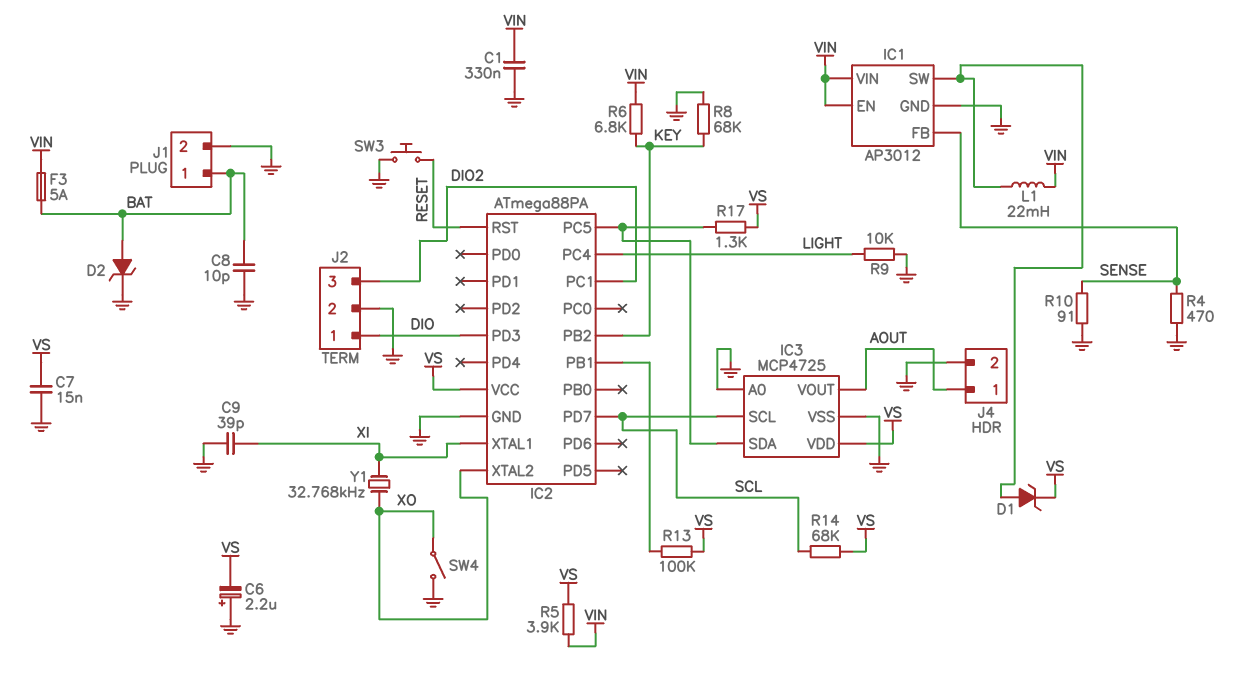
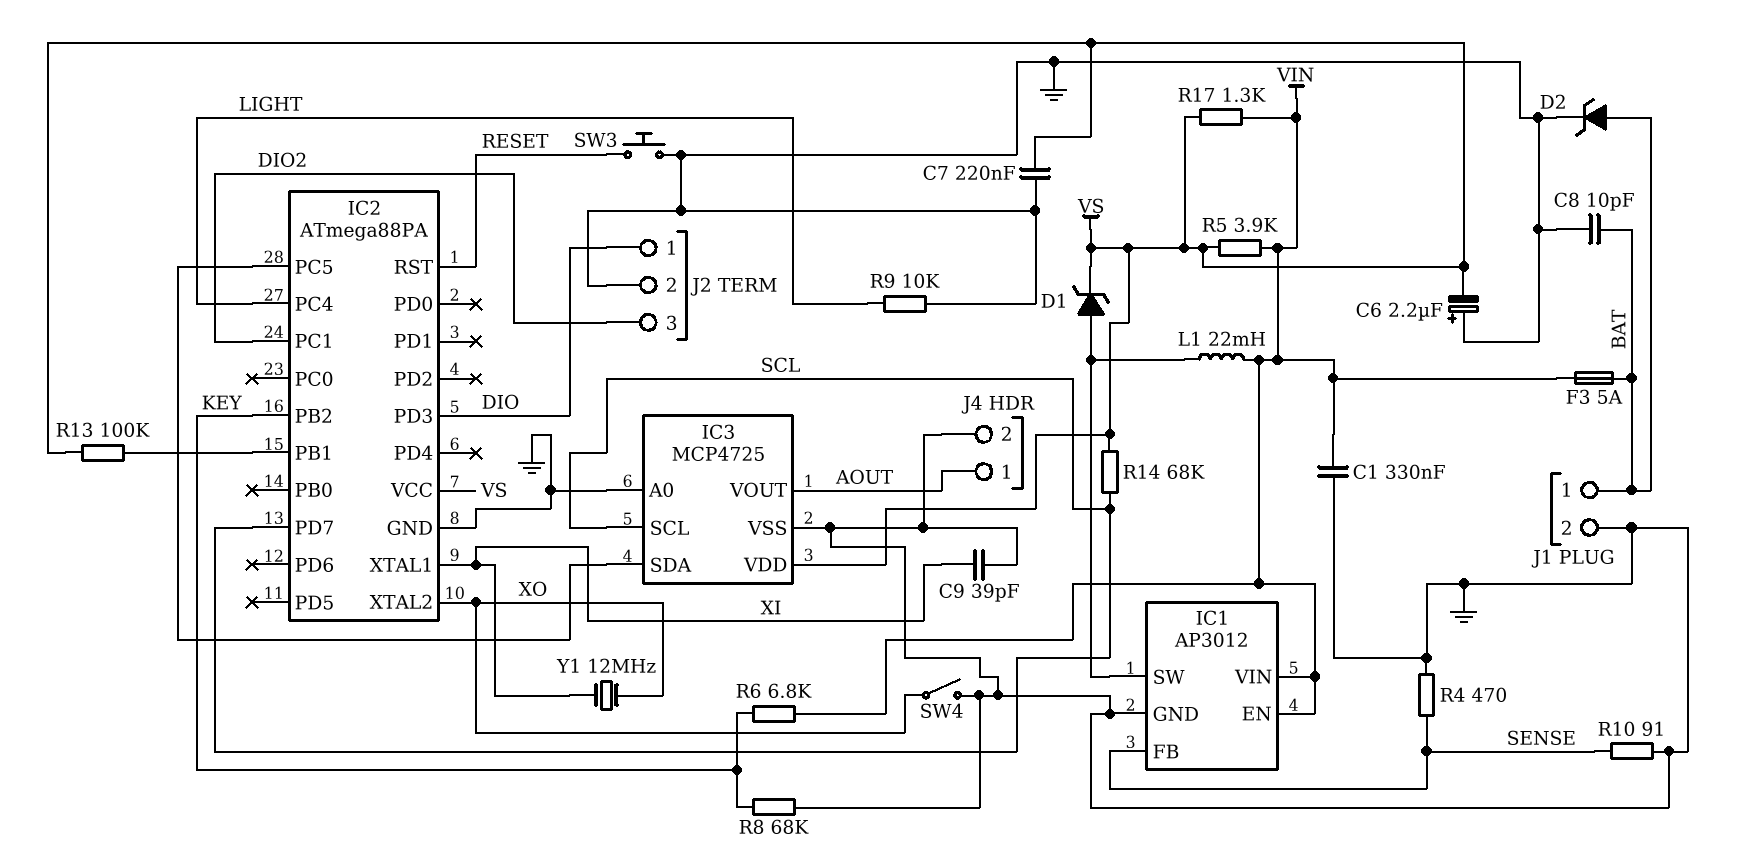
C7: 15nF (GND, VS) -> 220nF (GND, VS)
R17: 1.3k (IC2/PC5, VS) -> 1.3k (VIN, VS)
Y1: 32.768kHz (XI, XO) -> 12MHz (XI, XO)

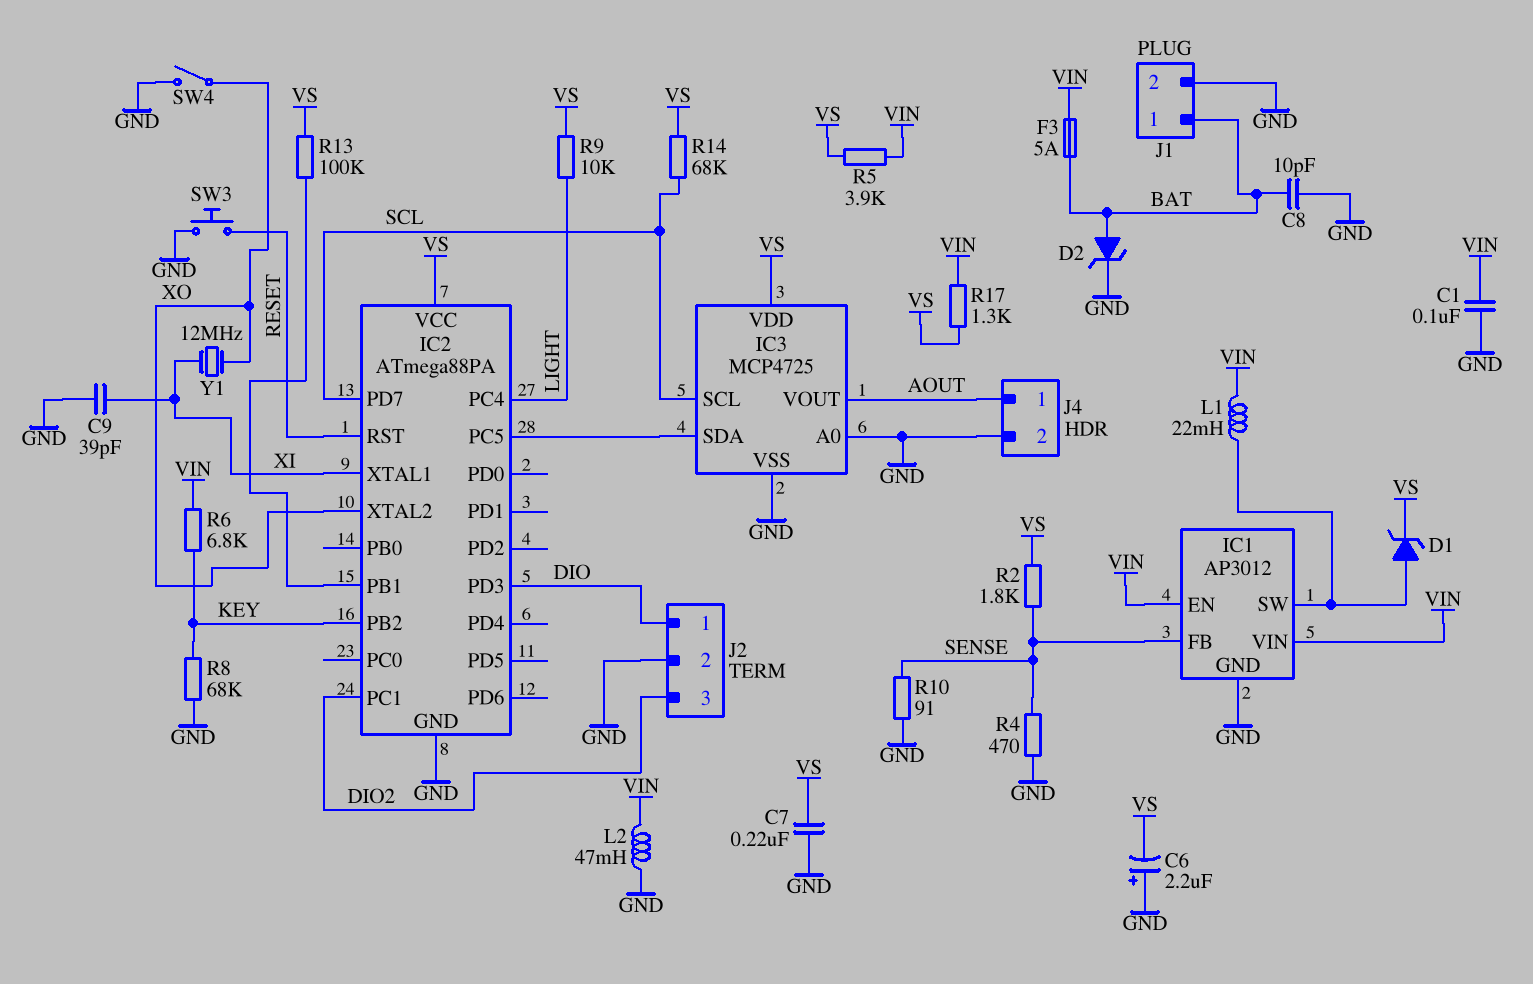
C1: 330nF (GND, VIN) -> 100nF (GND, VIN)
L2: none -> 47mH (GND, VIN)
R2: none -> 1.8k (SENSE, VS)
R9: 10k (GND, LIGHT) -> 10k (LIGHT, VS)

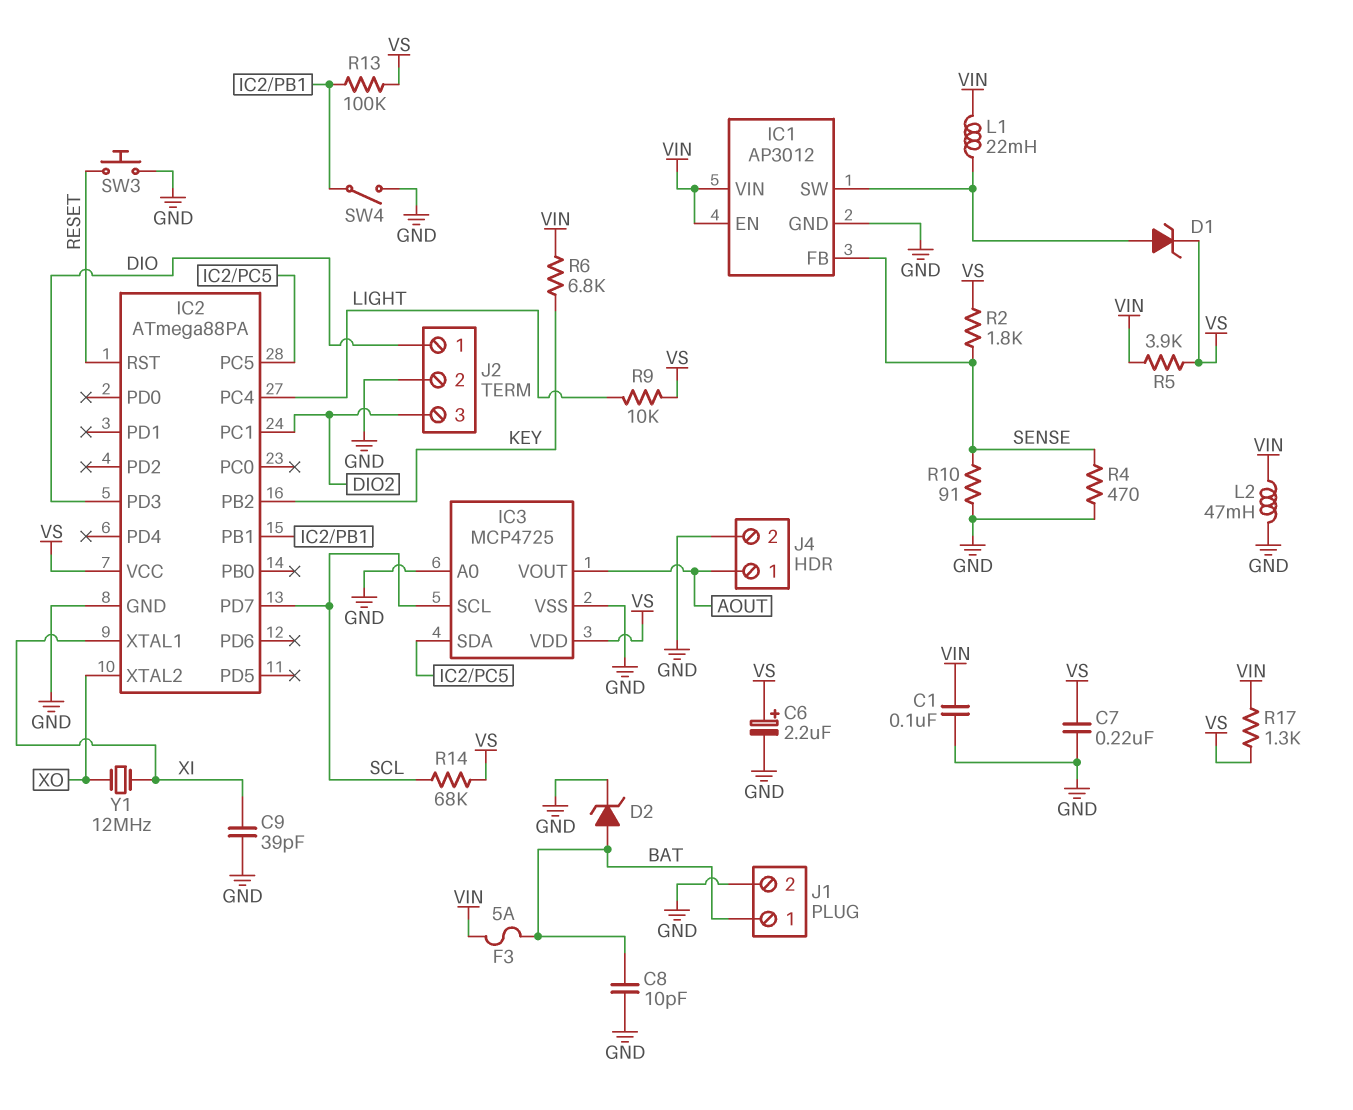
C6: 2.2uF (plus GND, minus VS) -> 2.2uF (plus VS, minus GND)
R8: 68k (GND, KEY) -> none
SW4: switch (GND, XO) -> switch (GND, IC2/PB1)

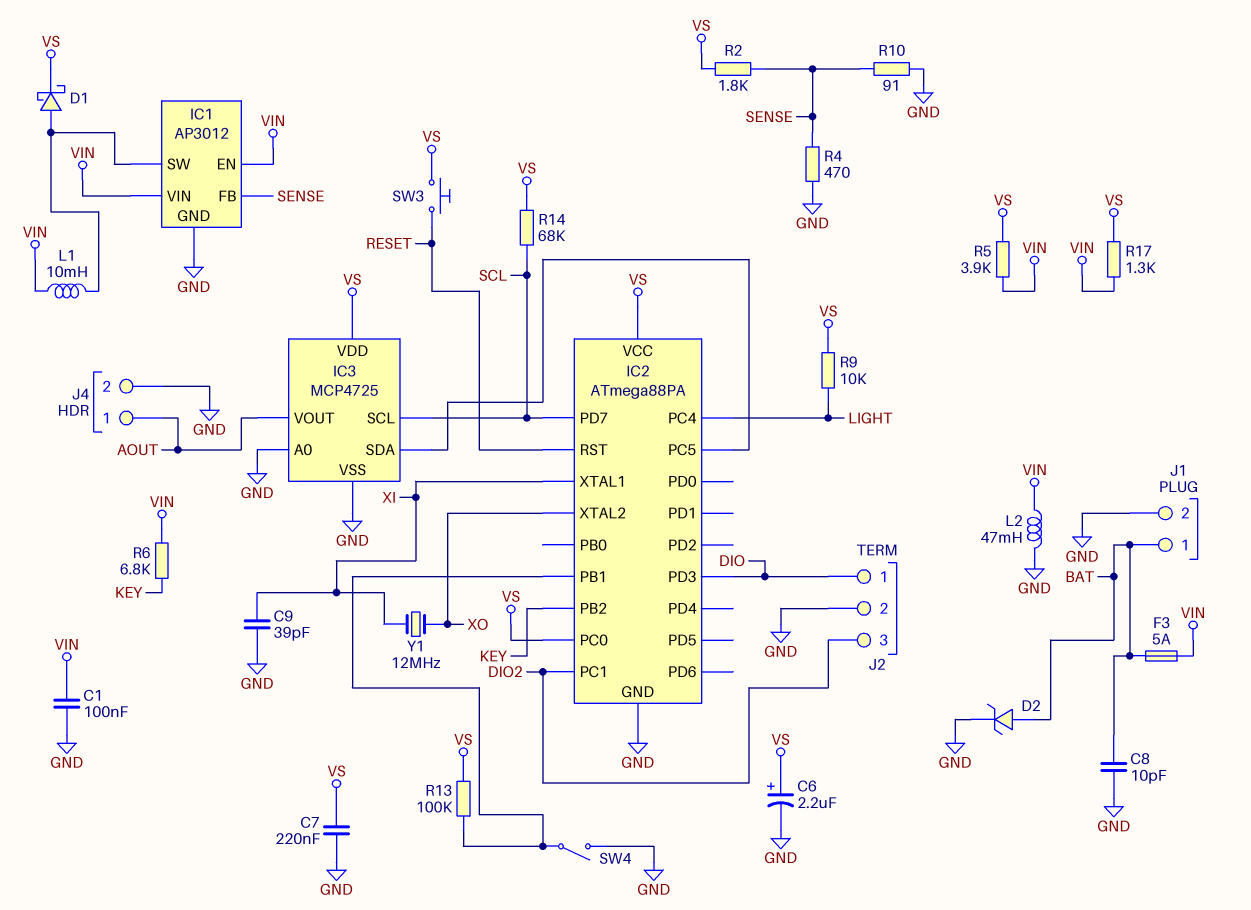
D1: zener (A IC1/SW, K VS) -> schottky (A IC1/SW, K VS)
IC2 pin PC0: none -> VS
L1: 22mH (IC1/SW, VIN) -> 10mH (IC1/SW, VIN)
SW3: button (GND, RESET) -> button (RESET, VS)

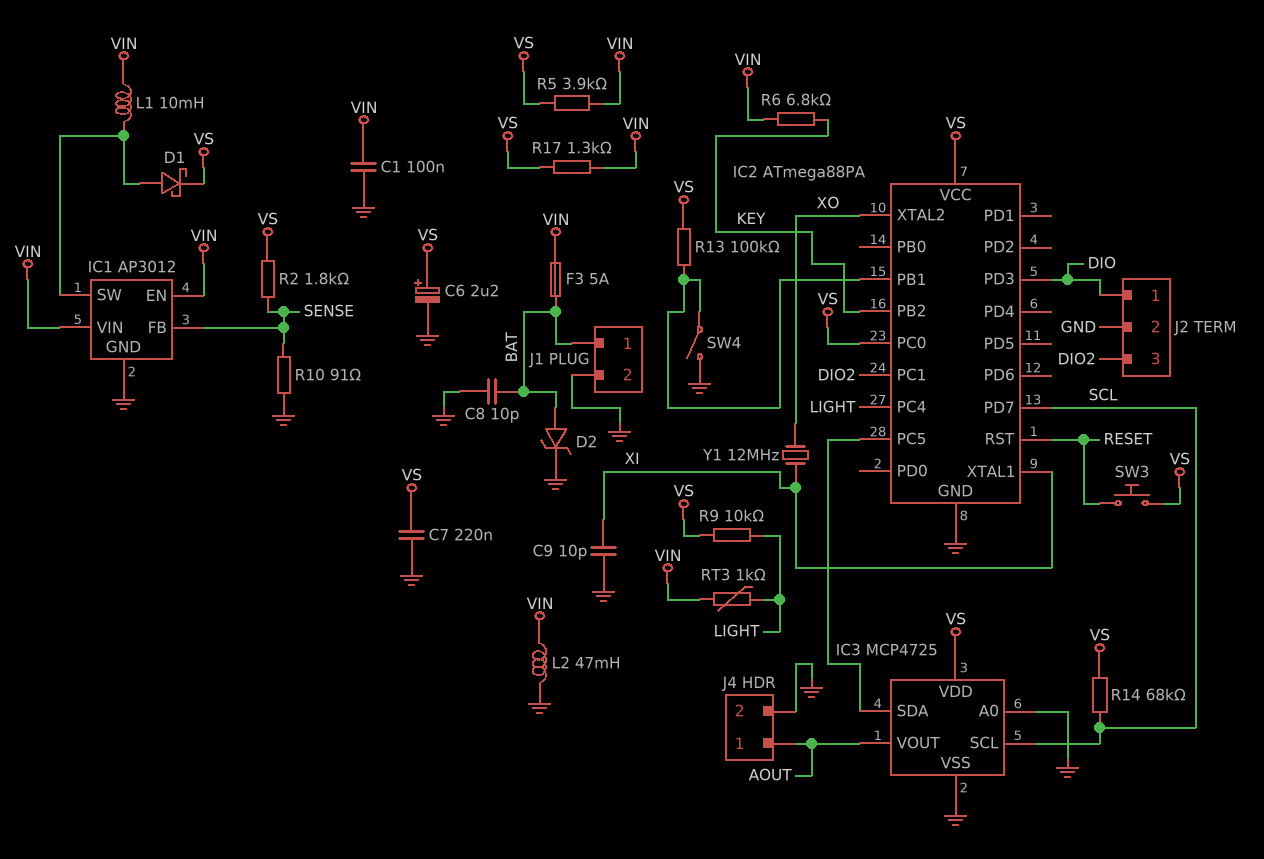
C9: 39pF (GND, XI) -> 10pF (GND, XI)
R4: 470 (GND, SENSE) -> none
RT3: none -> 1k (LIGHT, VIN)

